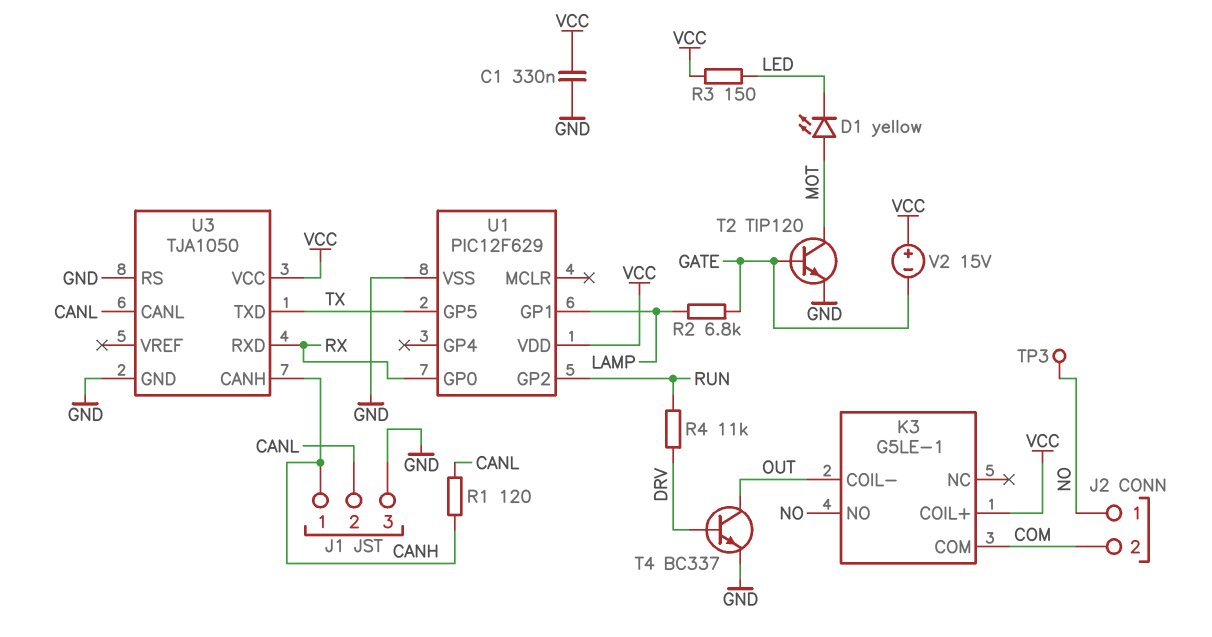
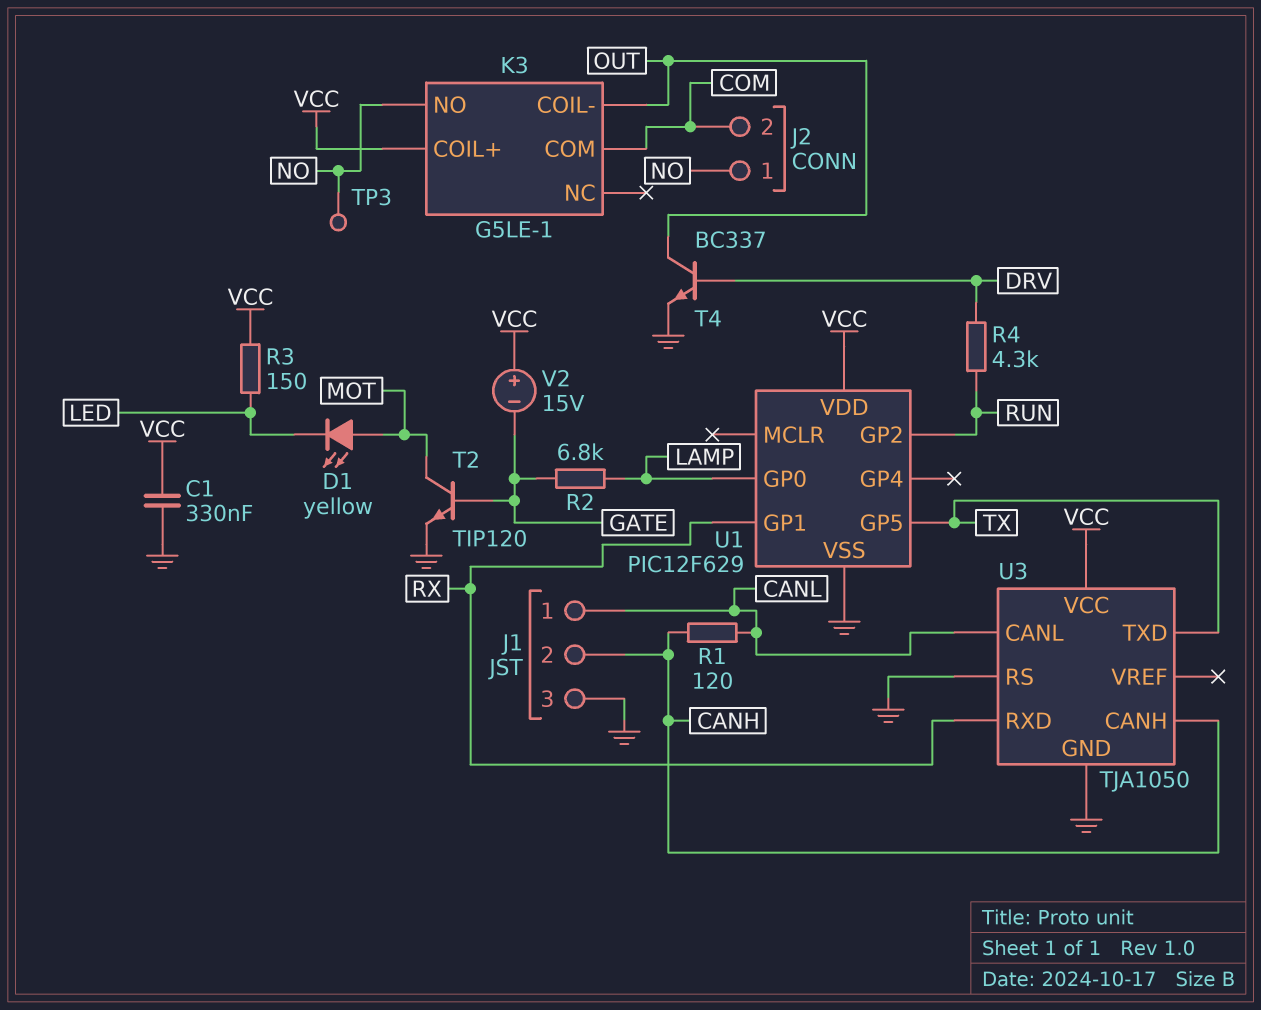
J1 pin 1: CANH -> CANL
J1 pin 2: CANL -> CANH
R4: 11k (DRV, RUN) -> 4.3k (DRV, RUN)
U1 pin GP0: RX -> LAMP
U1 pin GP1: LAMP -> RX

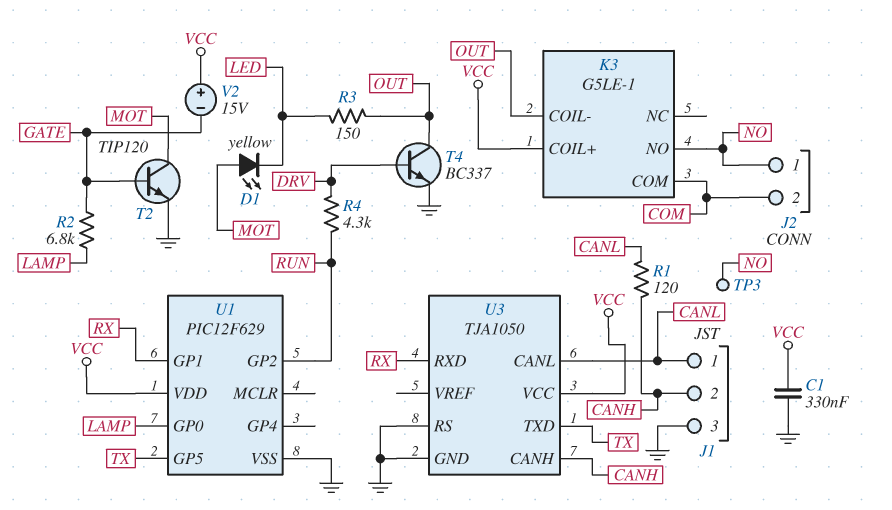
R3: 150 (LED, VCC) -> 150 (LED, OUT)

